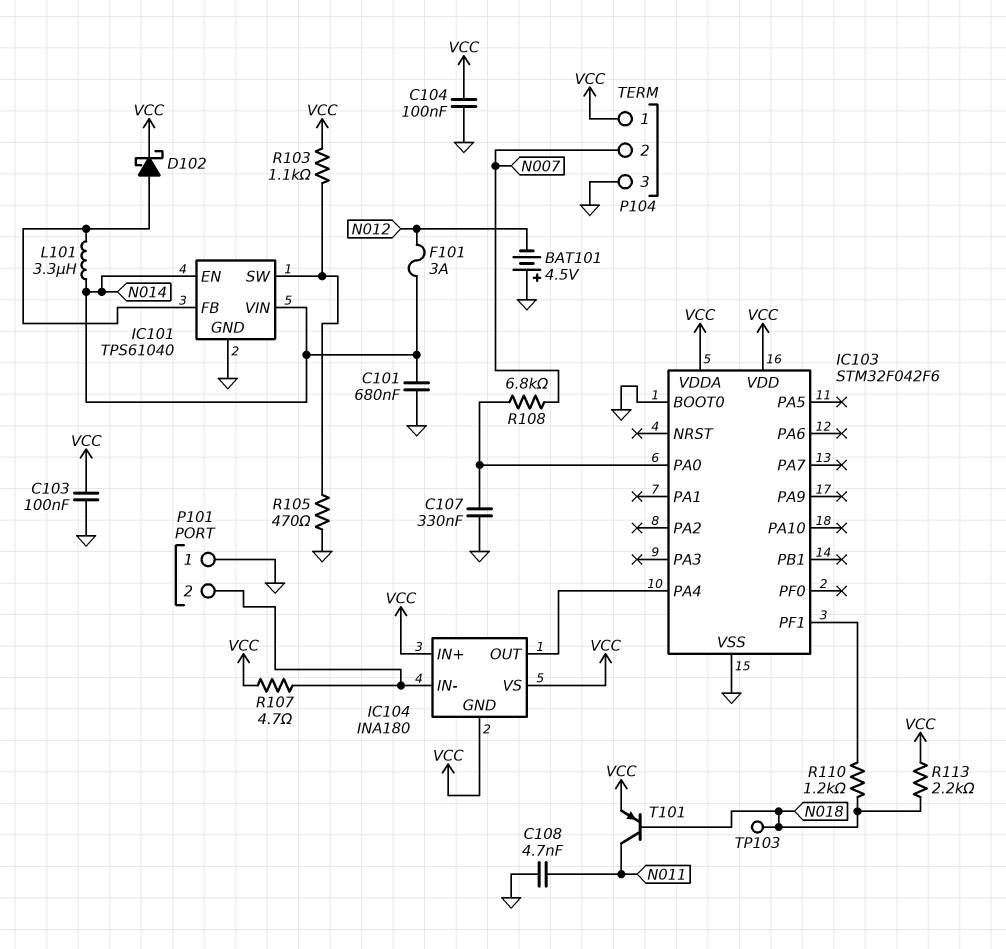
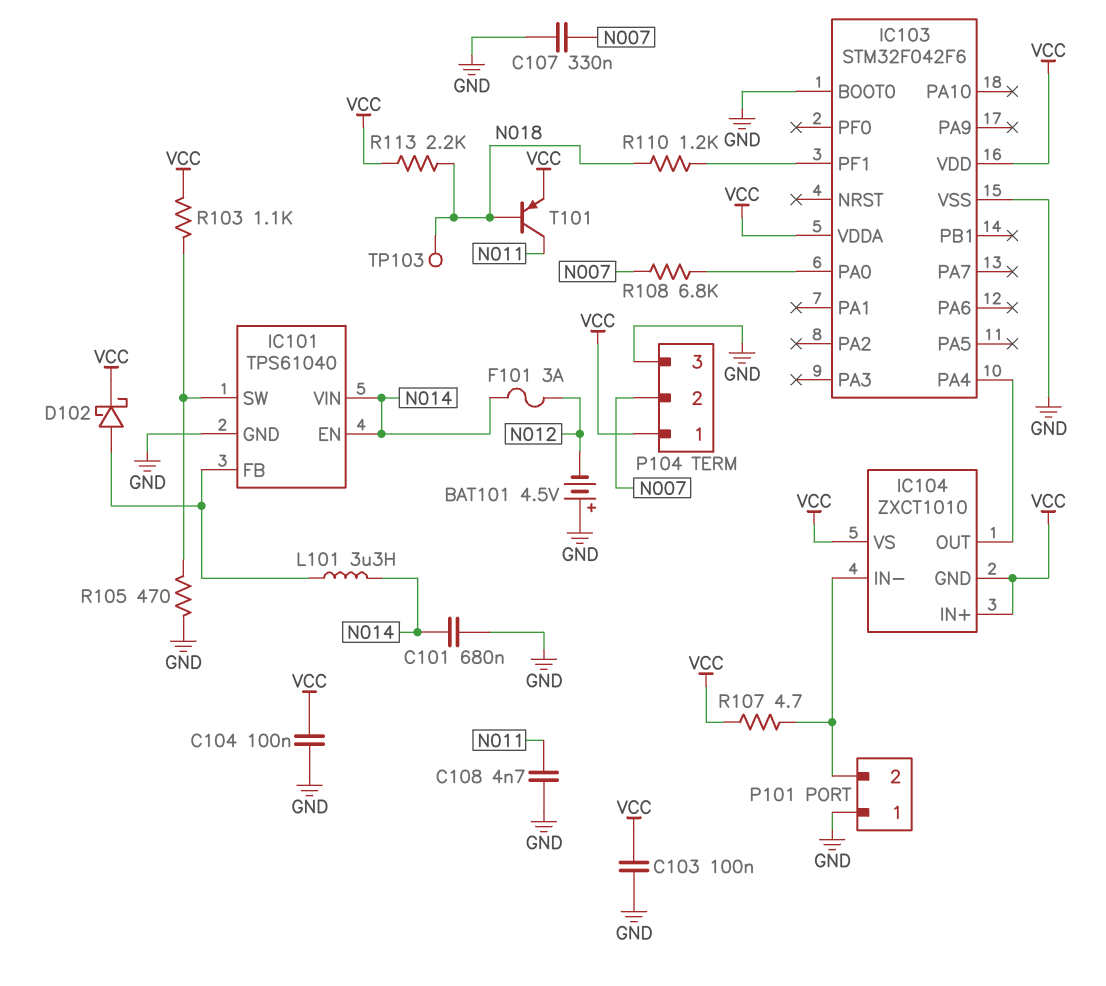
C107: 330nF (GND, IC103/PA0) -> 330nF (GND, N007)
IC104: INA180 -> ZXCT1010

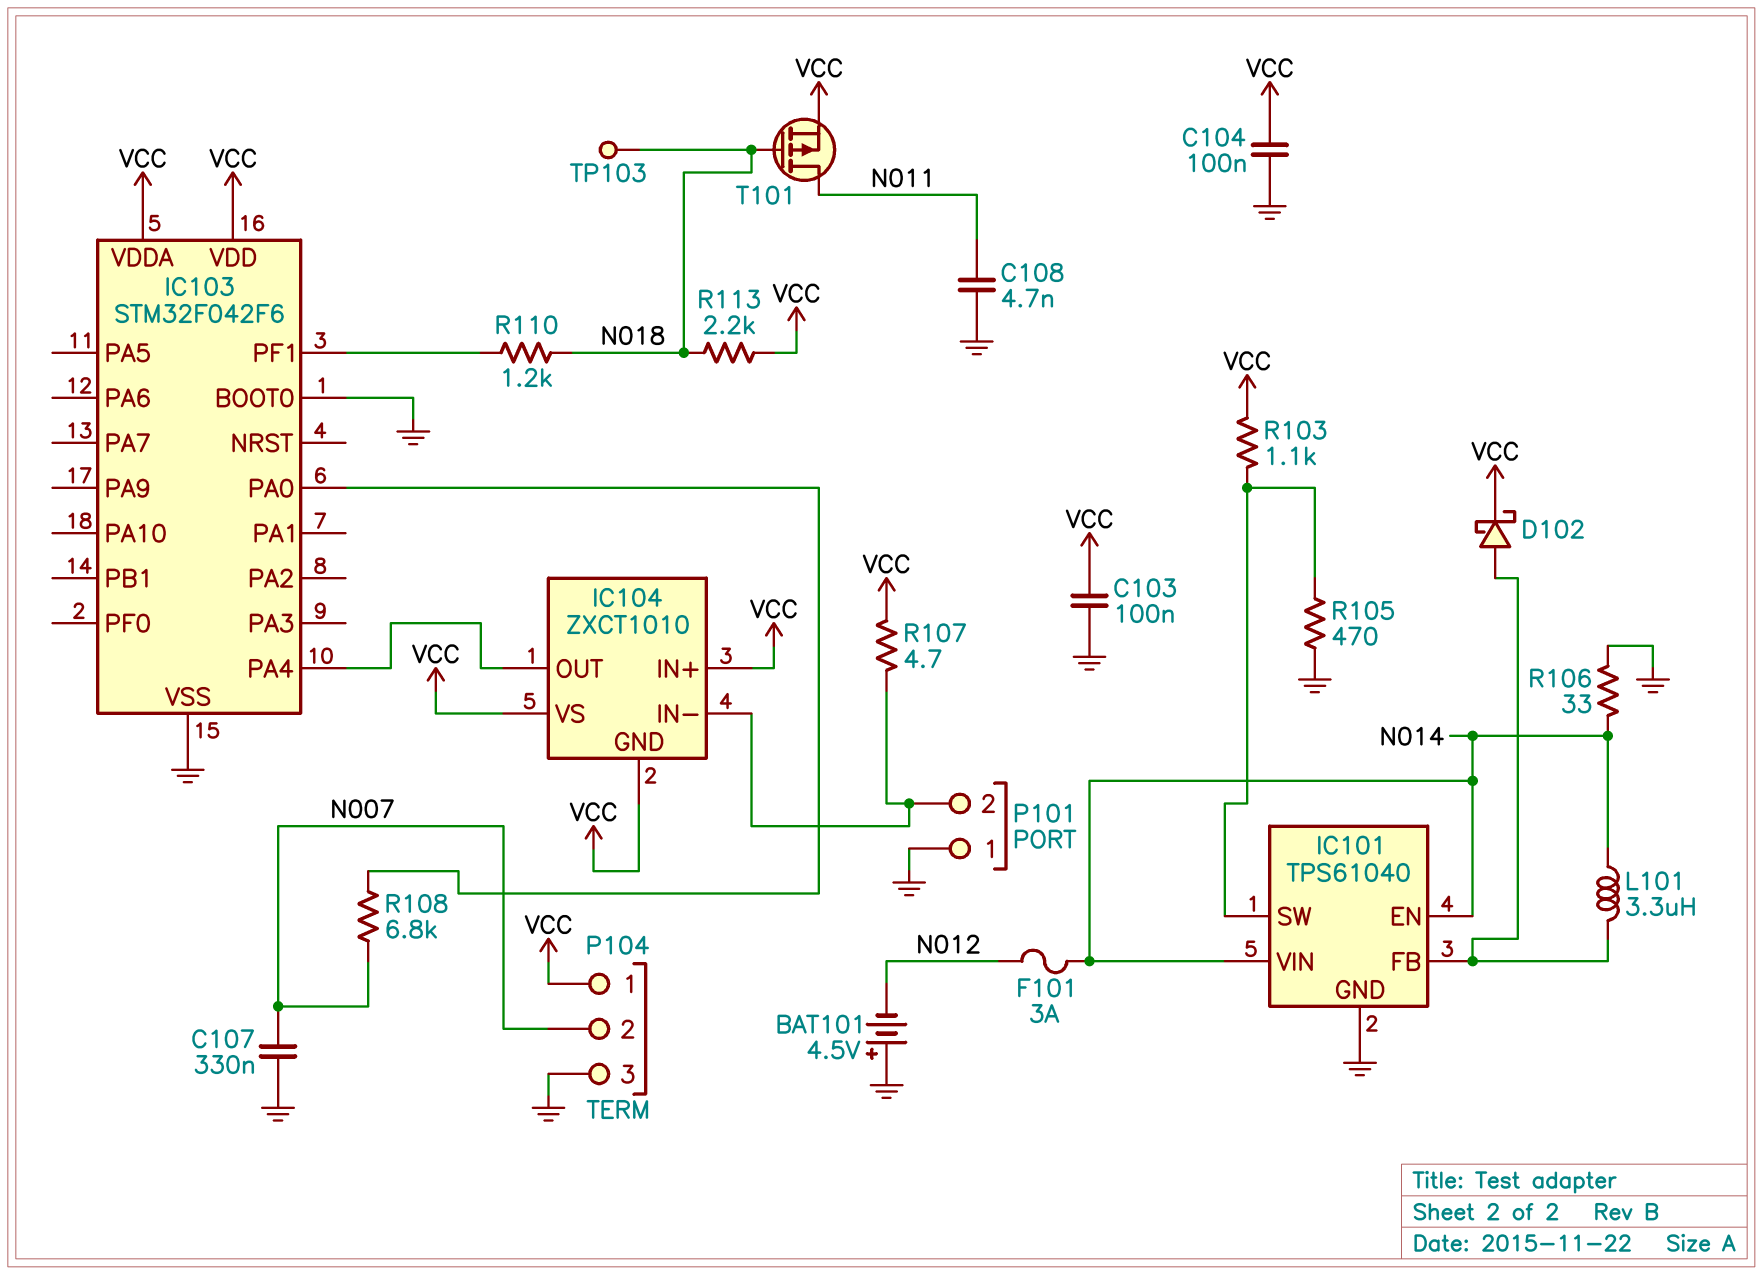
C101: 680nF (GND, N014) -> none
R106: none -> 33 (GND, N014)
T101: PNP (B N018, C N011, E VCC) -> PMOS (G N018, D N011, S VCC)

